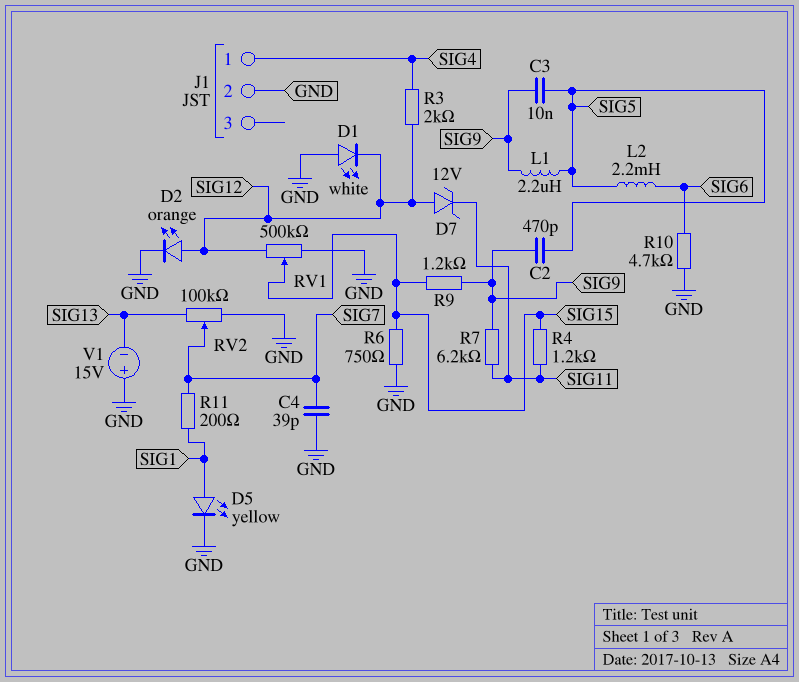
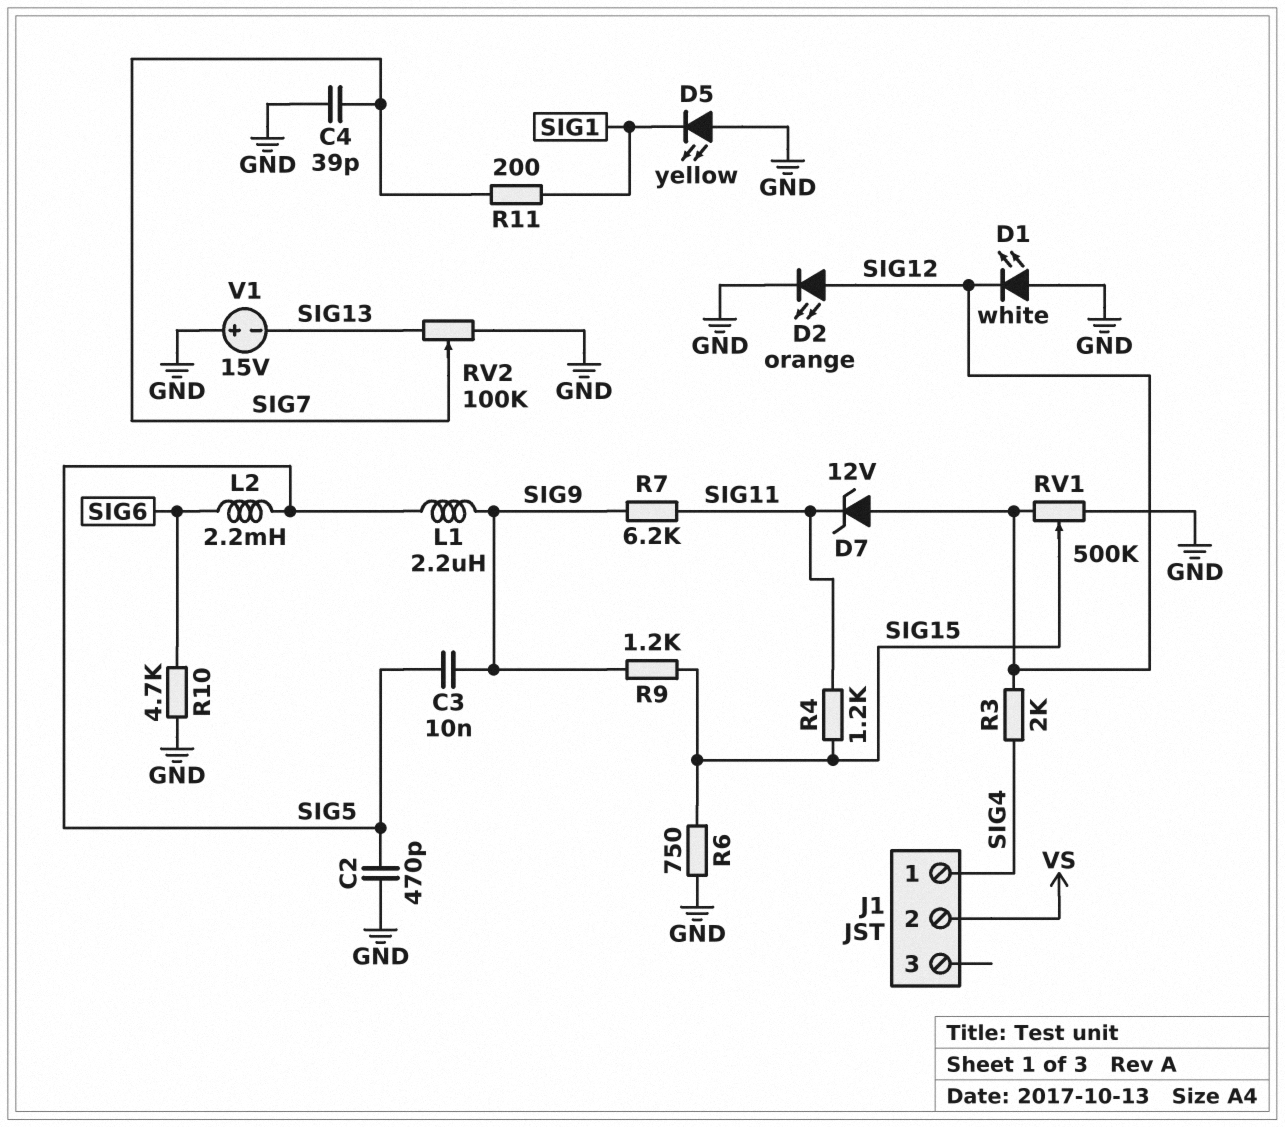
C2: 470pF (SIG5, SIG9) -> 470pF (GND, SIG5)
D5: LED yellow (A SIG1, K GND) -> LED yellow (A GND, K SIG1)
J1 pin 2: GND -> VS

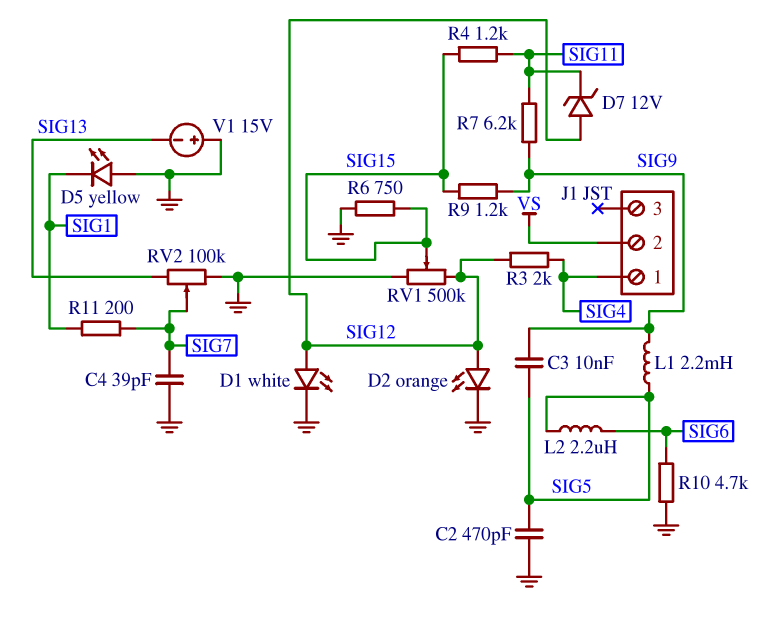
D1: LED white (A GND, K SIG12) -> LED white (A SIG12, K GND)
L1: 2.2uH (SIG5, SIG9) -> 2.2mH (SIG5, SIG9)
L2: 2.2mH (SIG5, SIG6) -> 2.2uH (SIG5, SIG6)

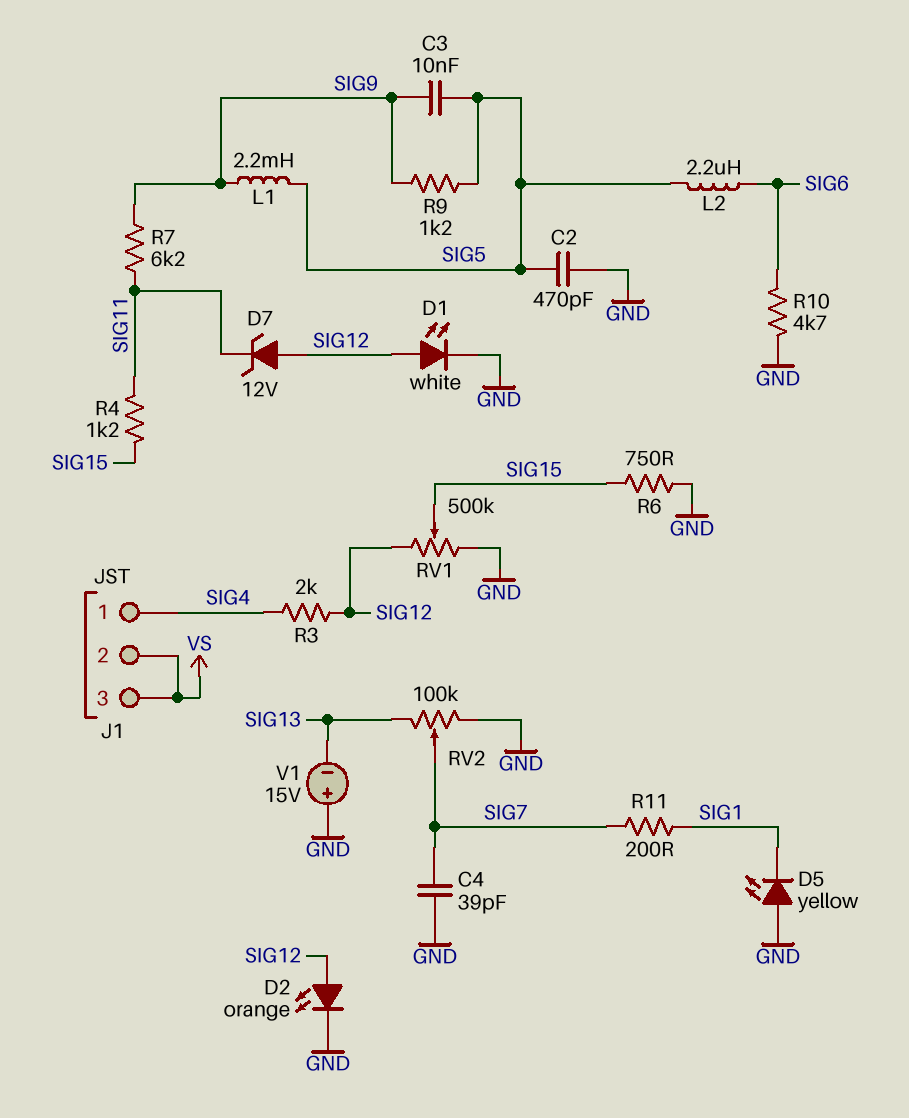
J1 pin 3: none -> VS
R9: 1.2k (SIG9, SIG15) -> 1.2k (SIG5, SIG9)

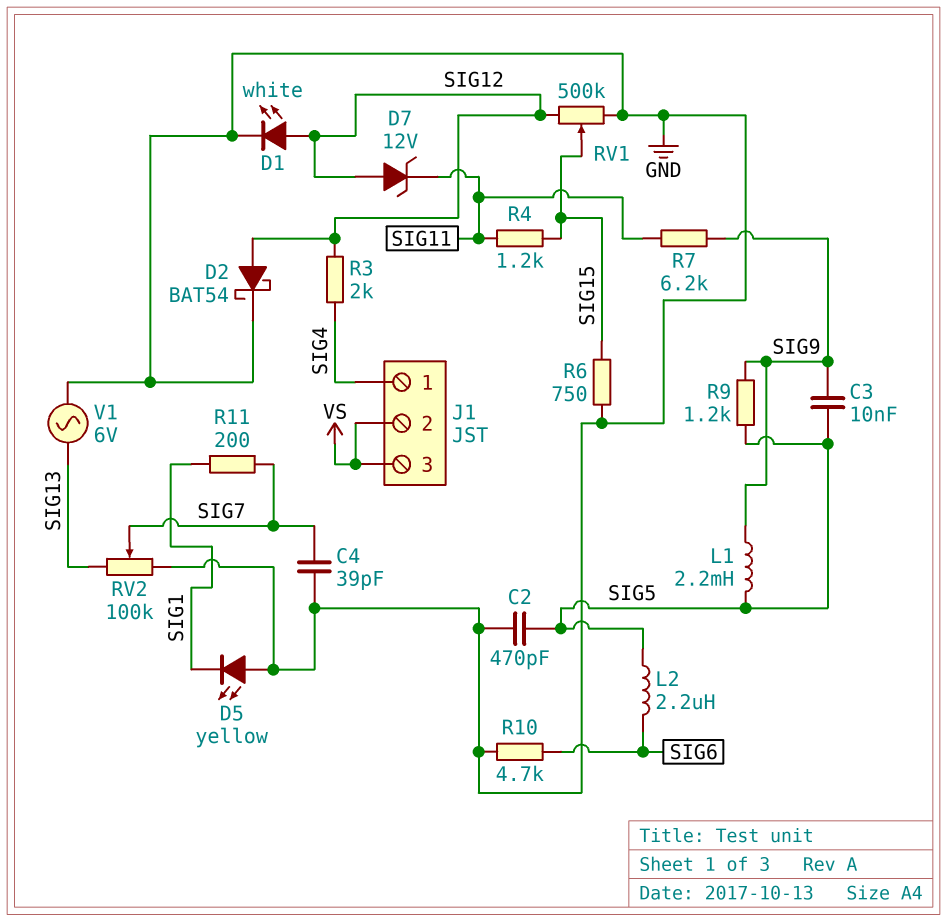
D2: LED orange (A SIG12, K GND) -> schottky BAT54 (A SIG12, K GND)
V1: 15V (plus GND, minus SIG13) -> AC 6V (GND, SIG13)

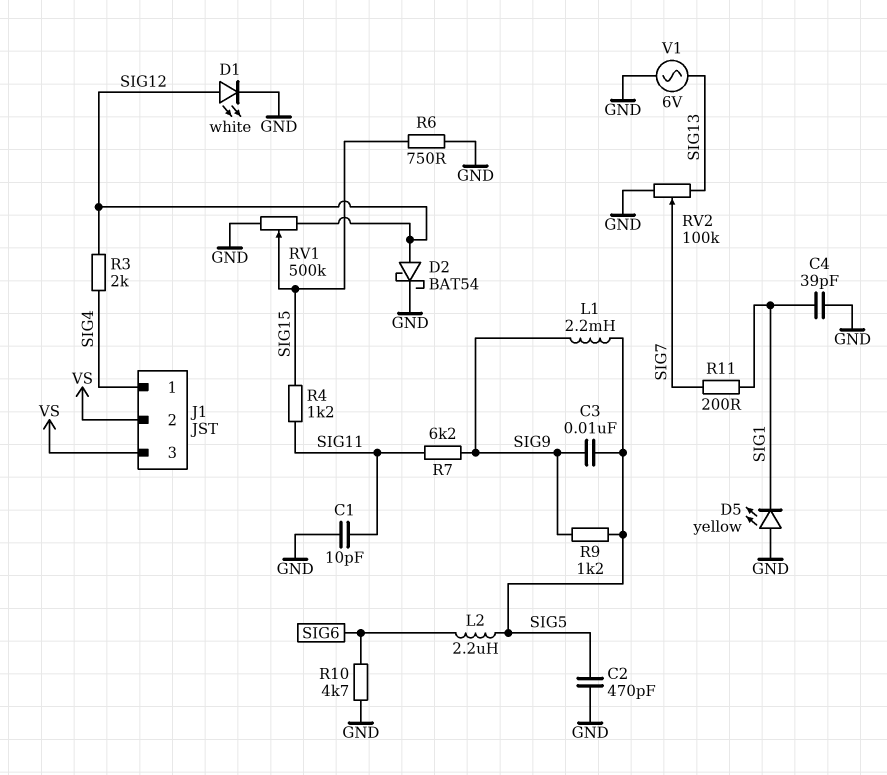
C1: none -> 10pF (GND, SIG11)
C4: 39pF (GND, SIG7) -> 39pF (GND, SIG1)
D7: zener 12V (A SIG12, K SIG11) -> none

